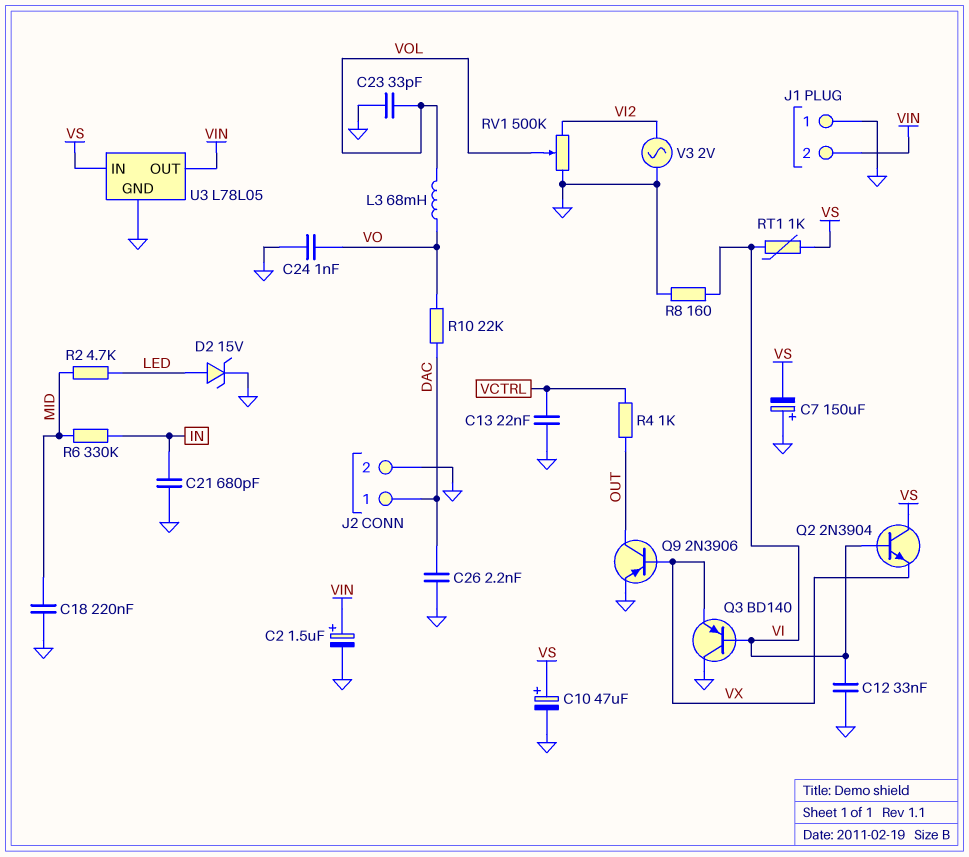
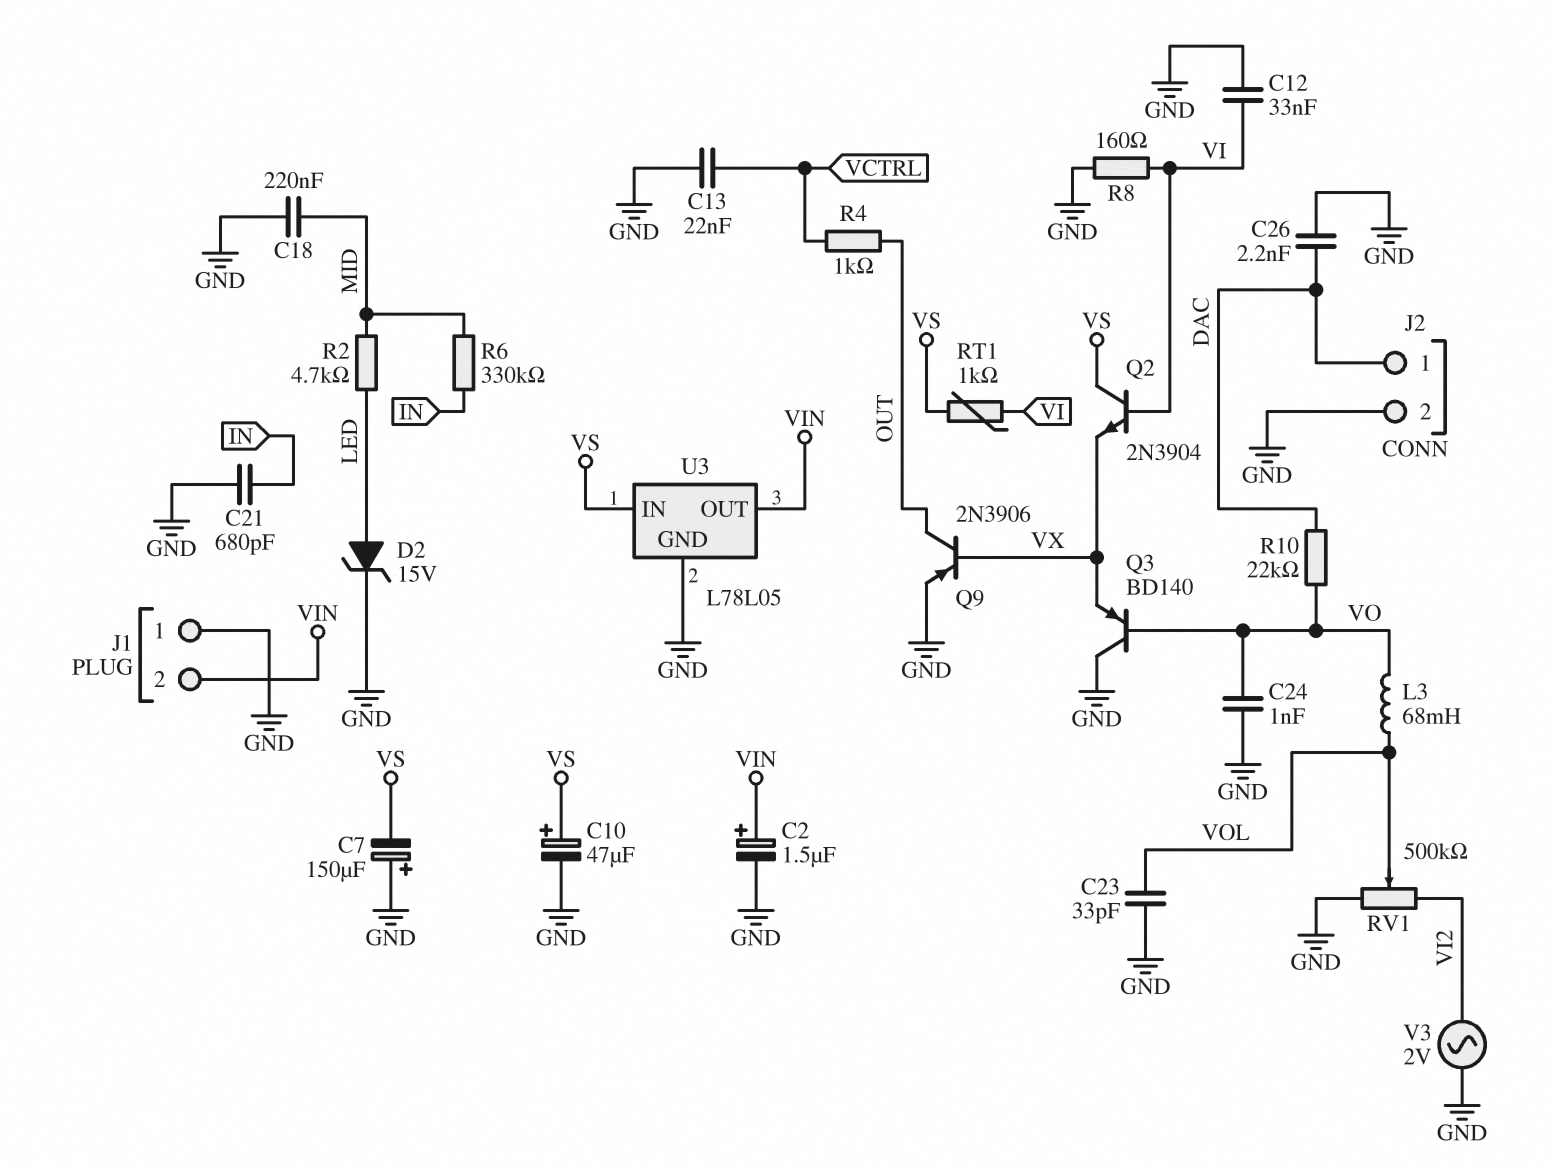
Q3: PNP BD140 (B VI, C GND, E VX) -> PNP BD140 (B VO, C GND, E VX)

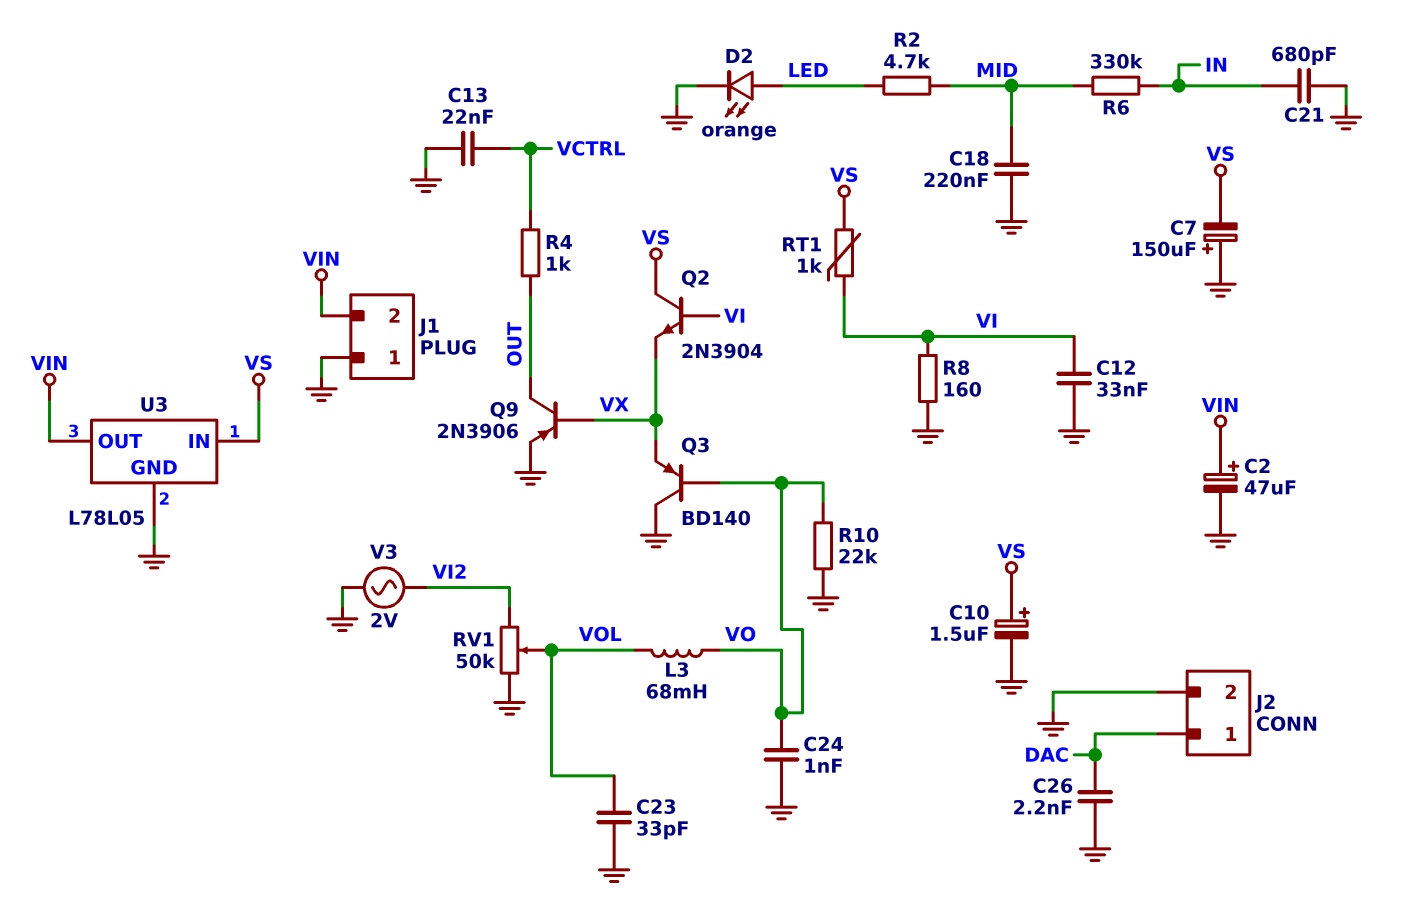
C2: 1.5uF (plus VIN, minus GND) -> 47uF (plus VIN, minus GND)
C10: 47uF (plus VS, minus GND) -> 1.5uF (plus VS, minus GND)
D2: zener 15V (A LED, K GND) -> LED orange (A LED, K GND)
R10: 22k (DAC, VO) -> 22k (GND, VO)
RV1: 500k (GND, VI2, wiper VOL) -> 50k (GND, VI2, wiper VOL)

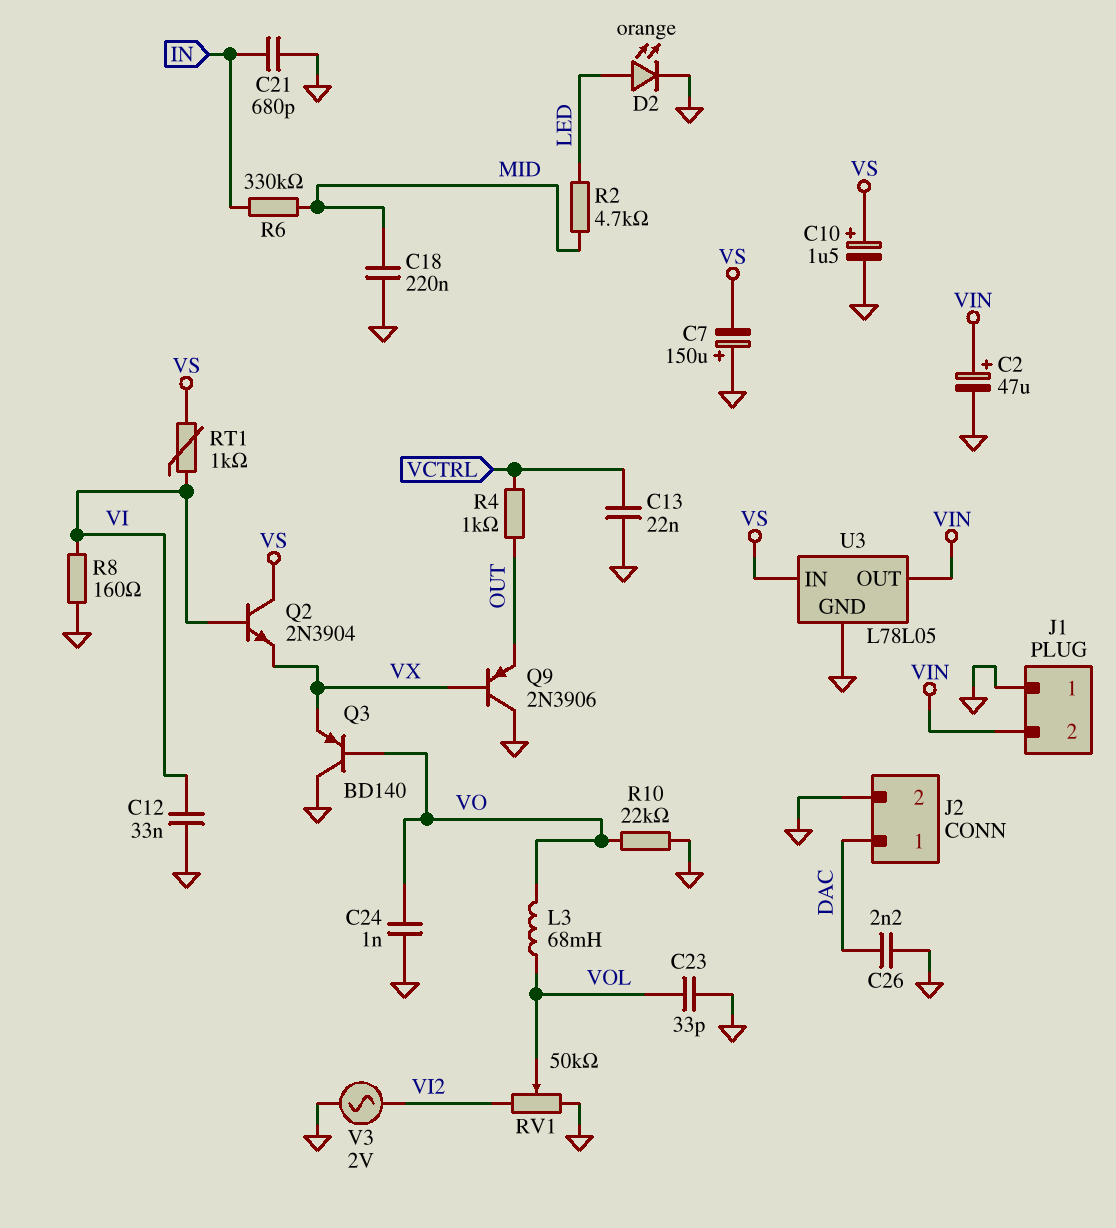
Q9: PNP 2N3906 (B VX, C OUT, E GND) -> PNP 2N3906 (B VX, C GND, E OUT)

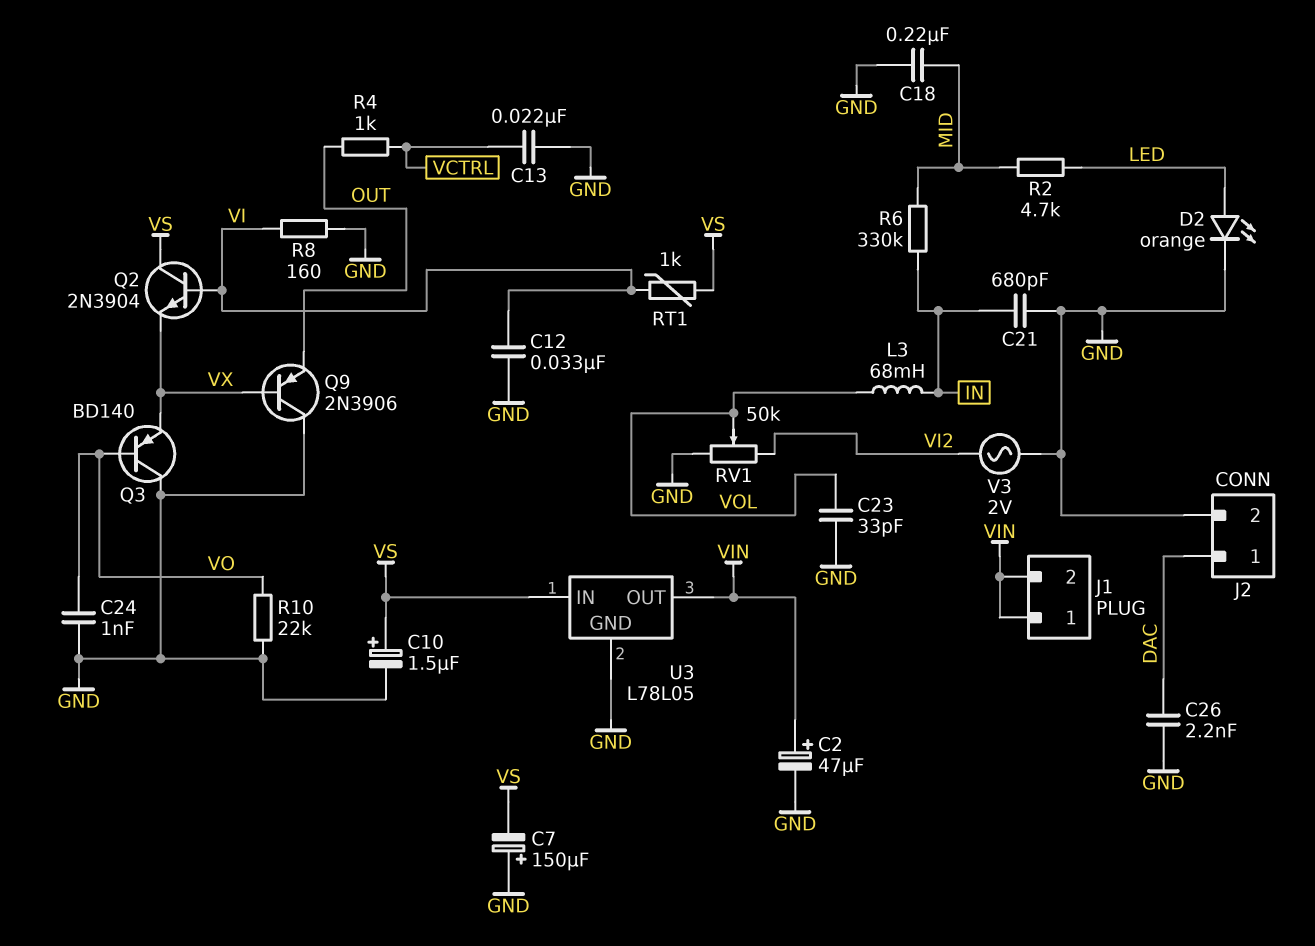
J1 pin 1: GND -> VIN
L3: 68mH (VO, VOL) -> 68mH (IN, VOL)

